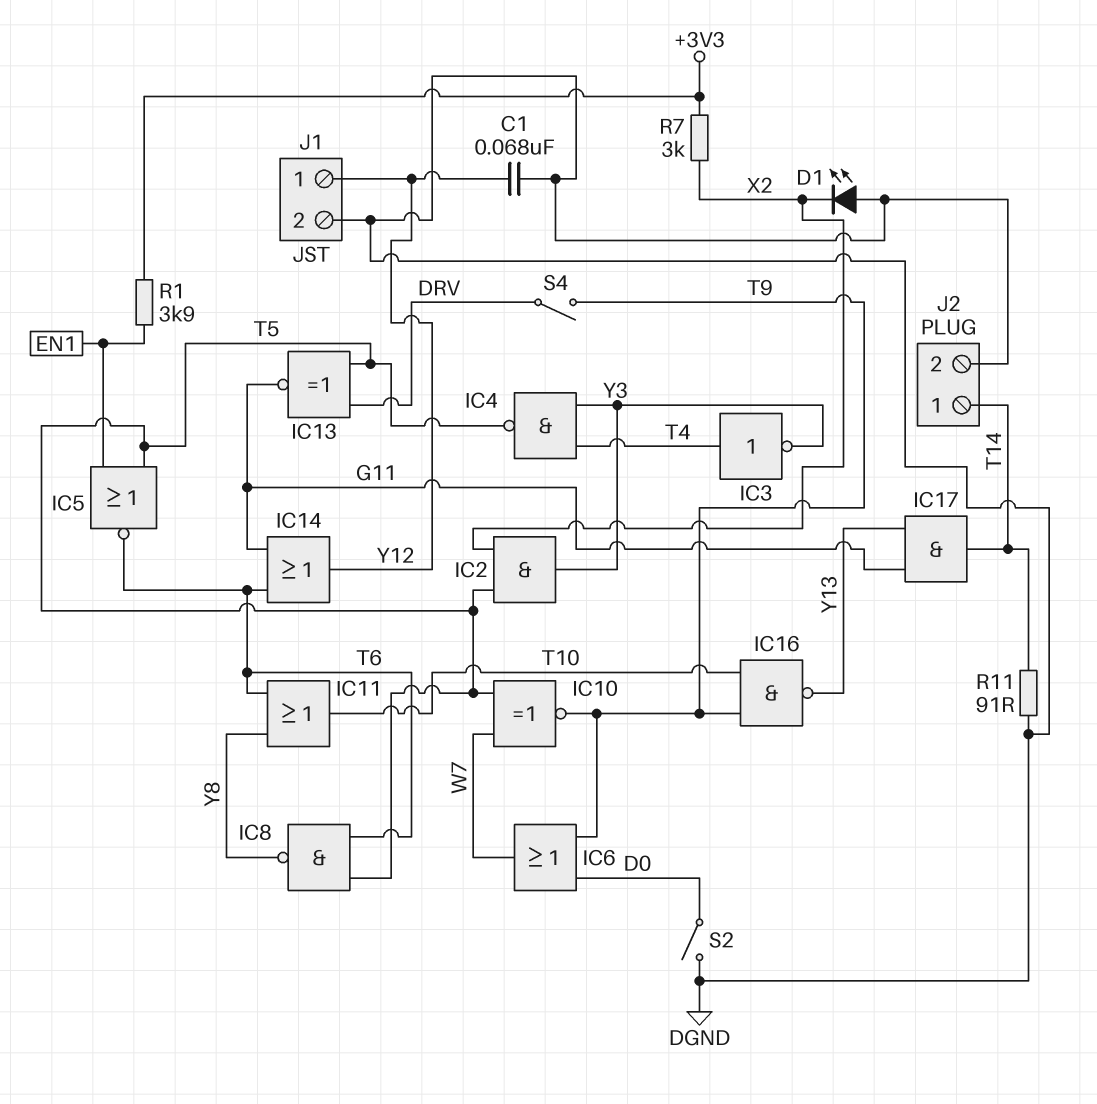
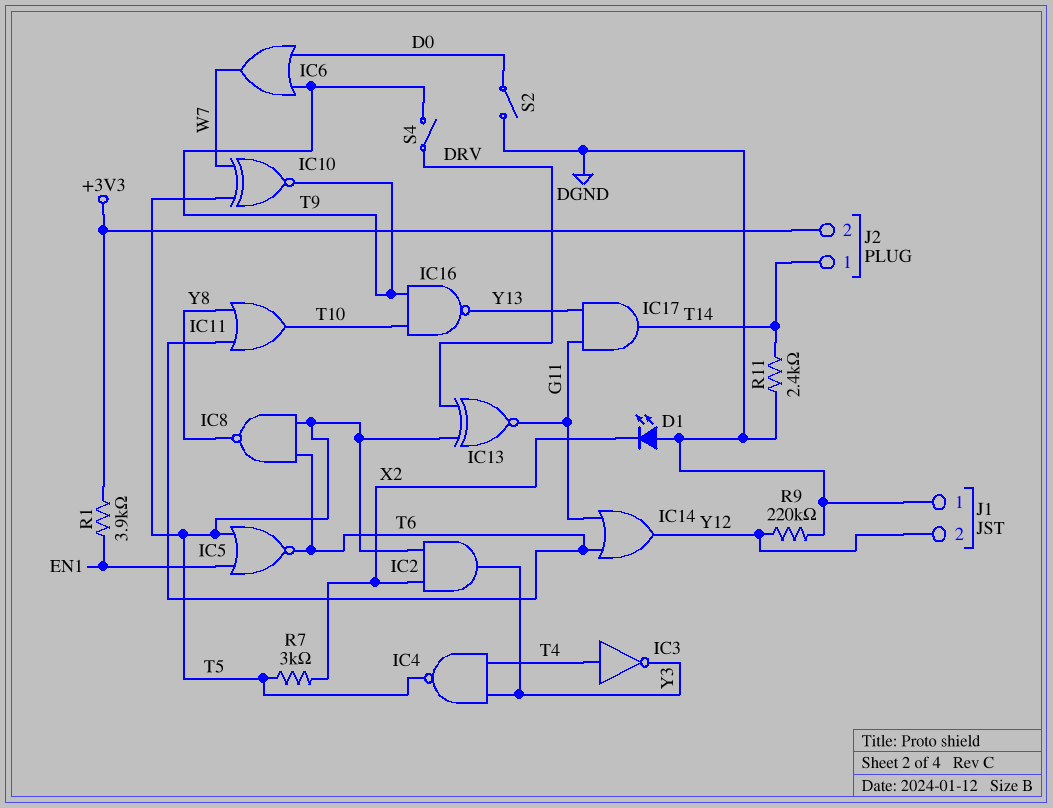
C1: 68nF (DGND, Y12) -> none
J1 pin 1: Y12 -> DGND
J1 pin 2: DGND -> Y12
J2 pin 2: DGND -> +3V3
R7: 3k (+3V3, X2) -> 3k (T5, X2)
R9: none -> 220k (DGND, Y12)
R11: 91 (DGND, T14) -> 2.4k (DGND, T14)

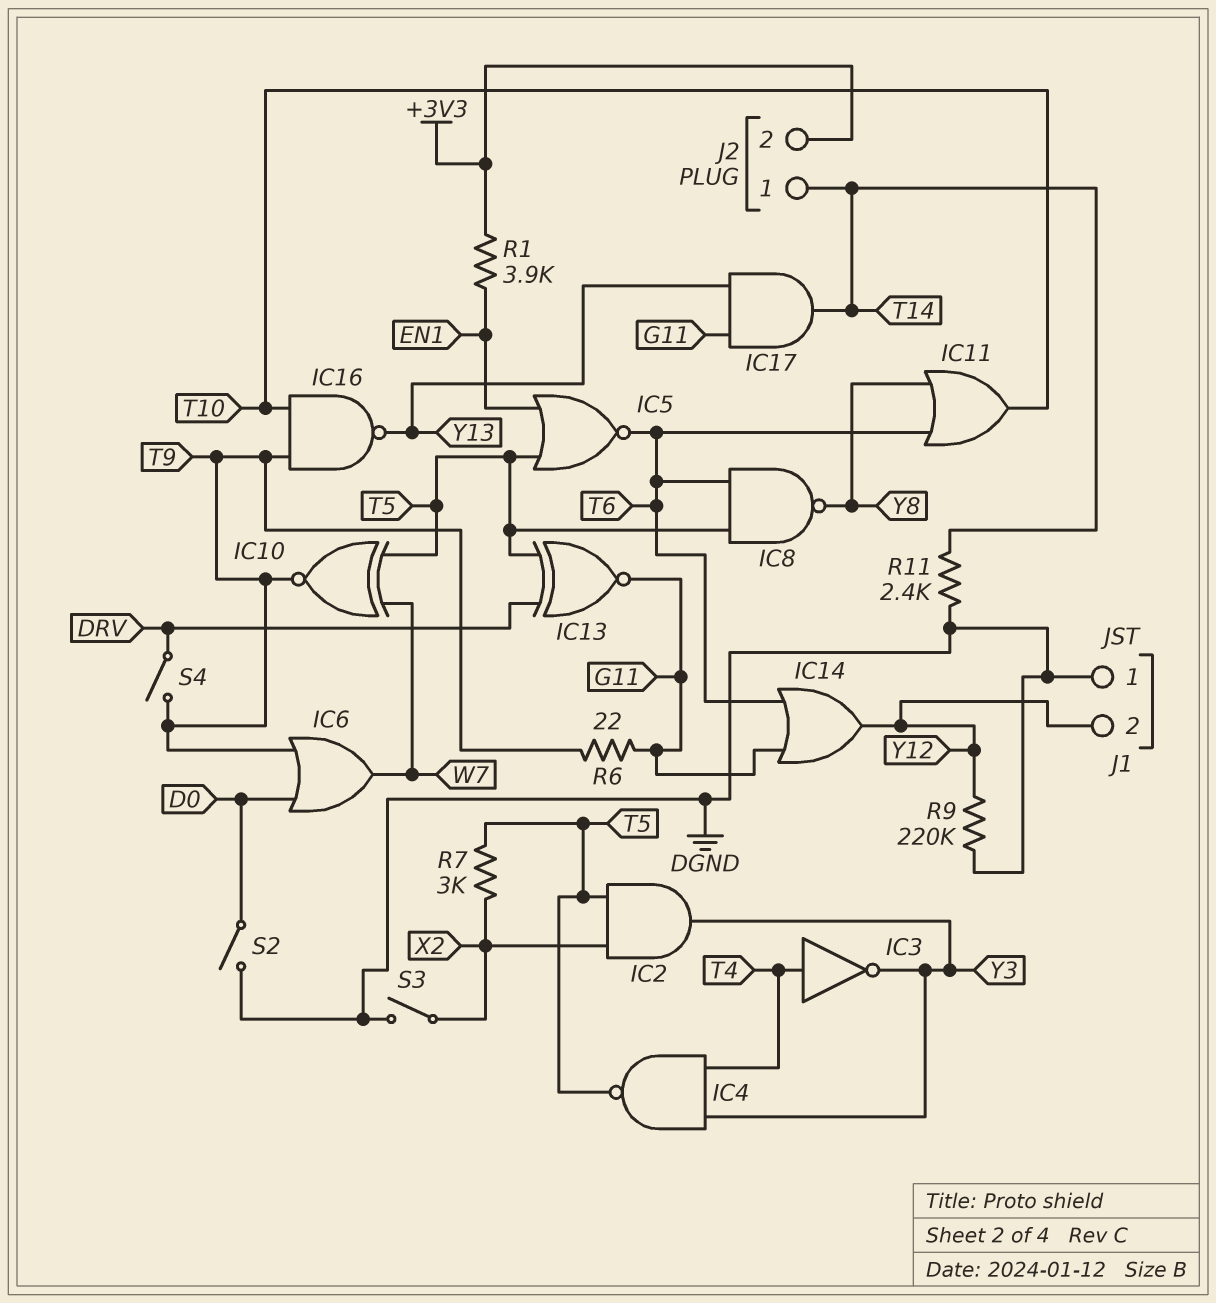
D1: LED (A DGND, K X2) -> none
R6: none -> 22 (G11, T9)
S3: none -> switch (DGND, X2)

